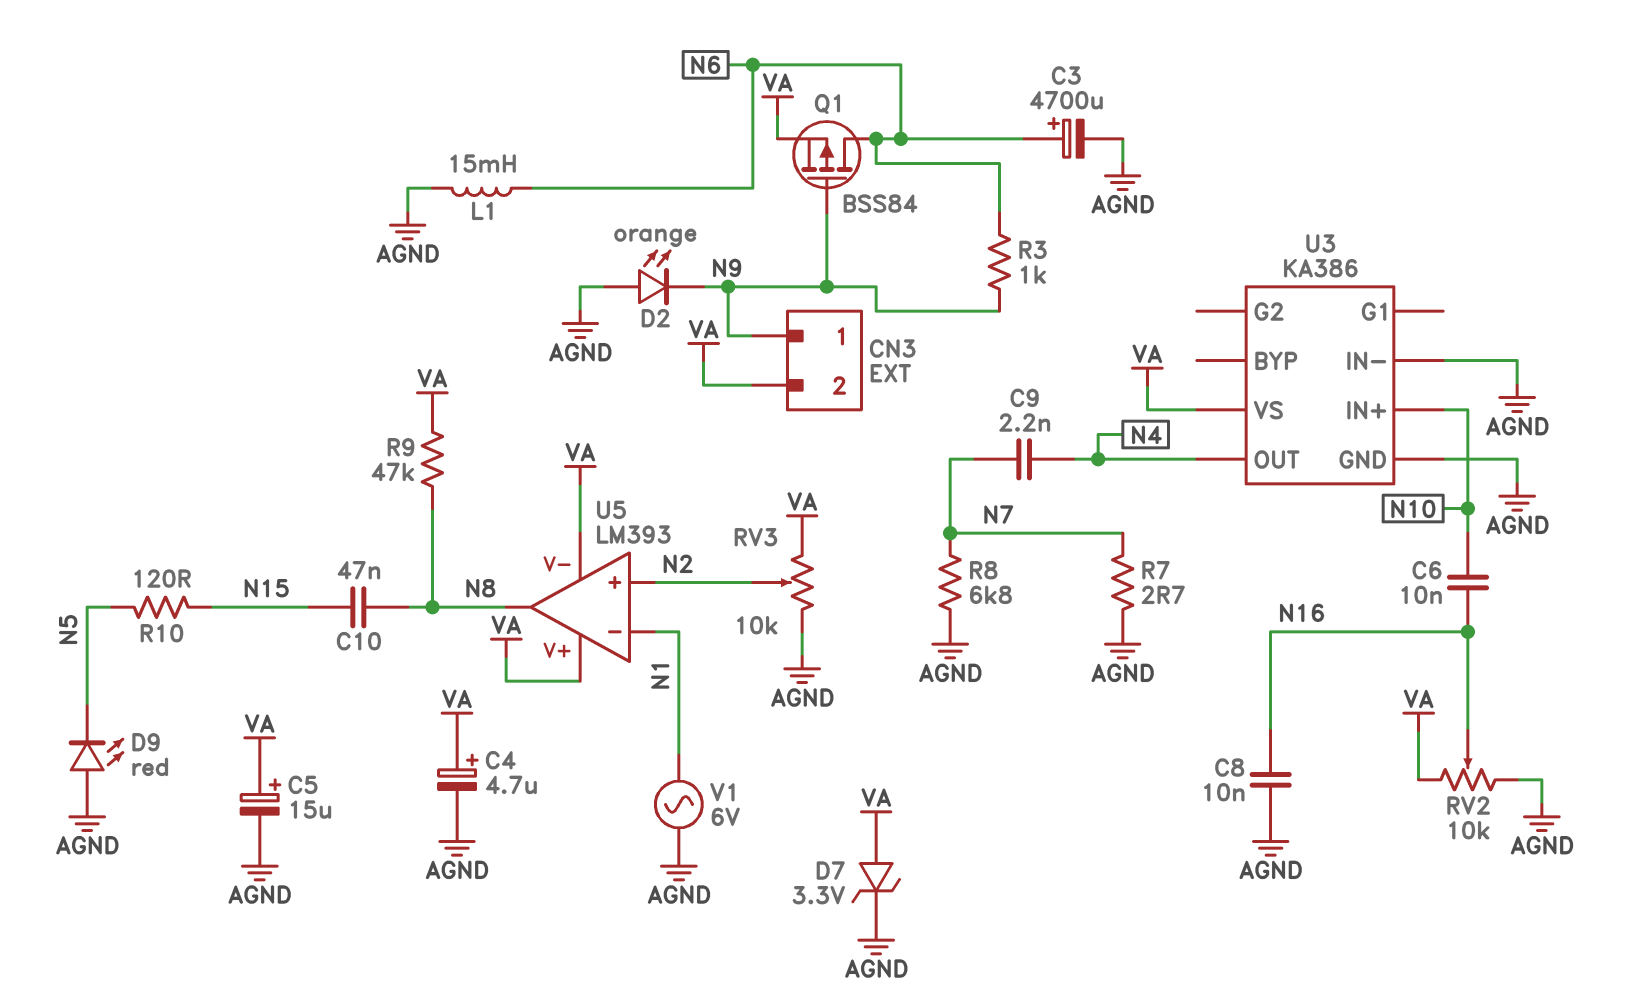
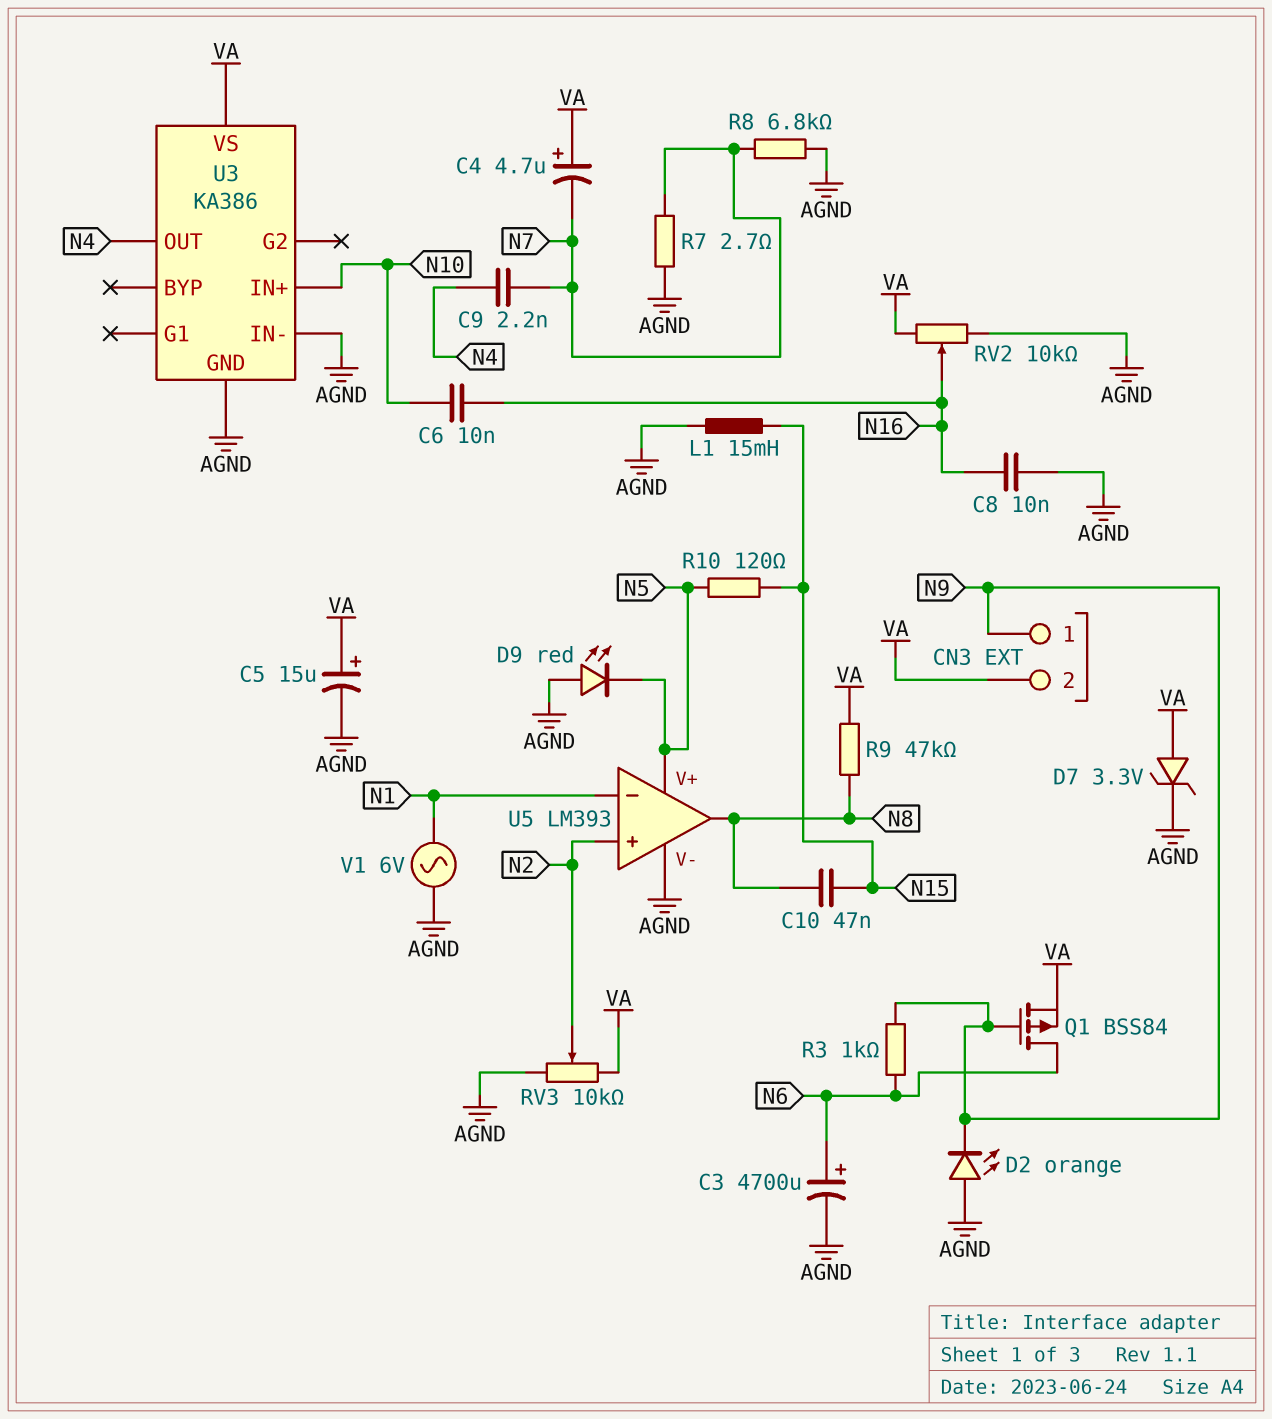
C4: 4.7uF (plus VA, minus AGND) -> 4.7uF (plus VA, minus N7)
L1: 15mH (AGND, N6) -> 15mH (AGND, N15)
U5 pin V+: VA -> N5
U5 pin V-: VA -> AGND

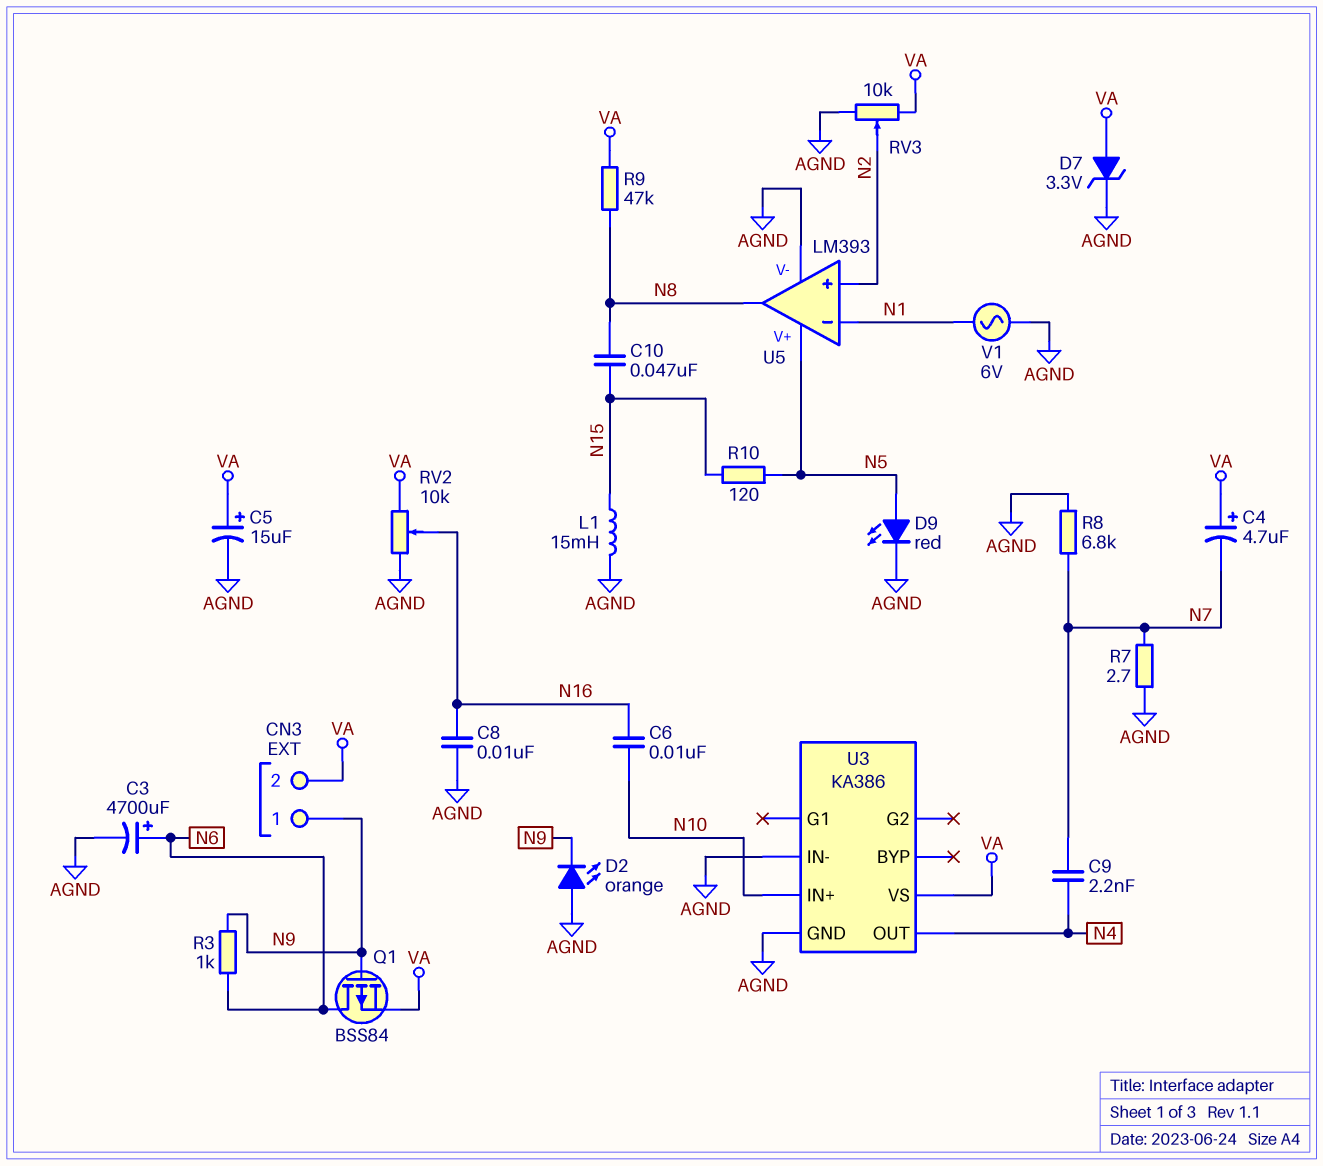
D9: LED red (A AGND, K N5) -> LED red (A N5, K AGND)

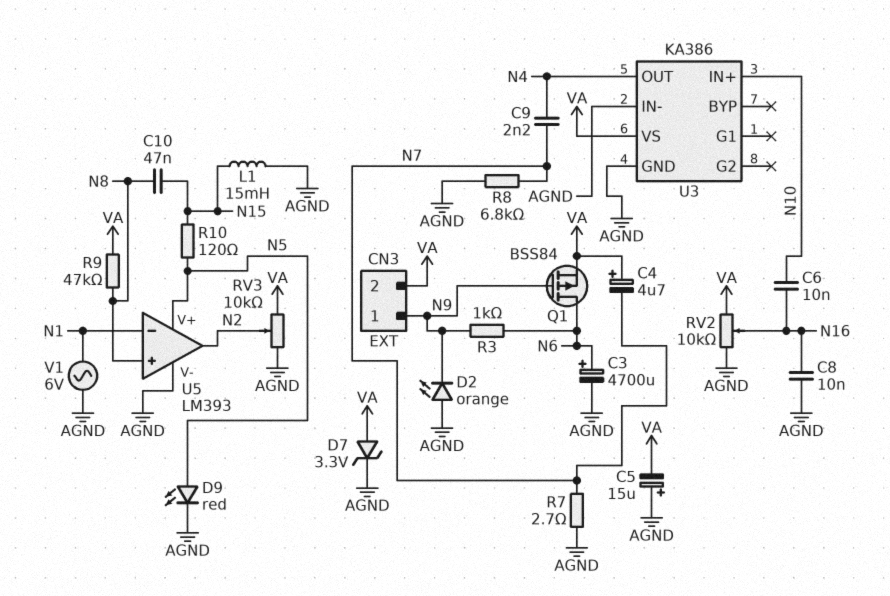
C5: 15uF (plus VA, minus AGND) -> 15uF (plus AGND, minus VA)
U5 pin in+: N2 -> N8
U5 pin out: N8 -> N2

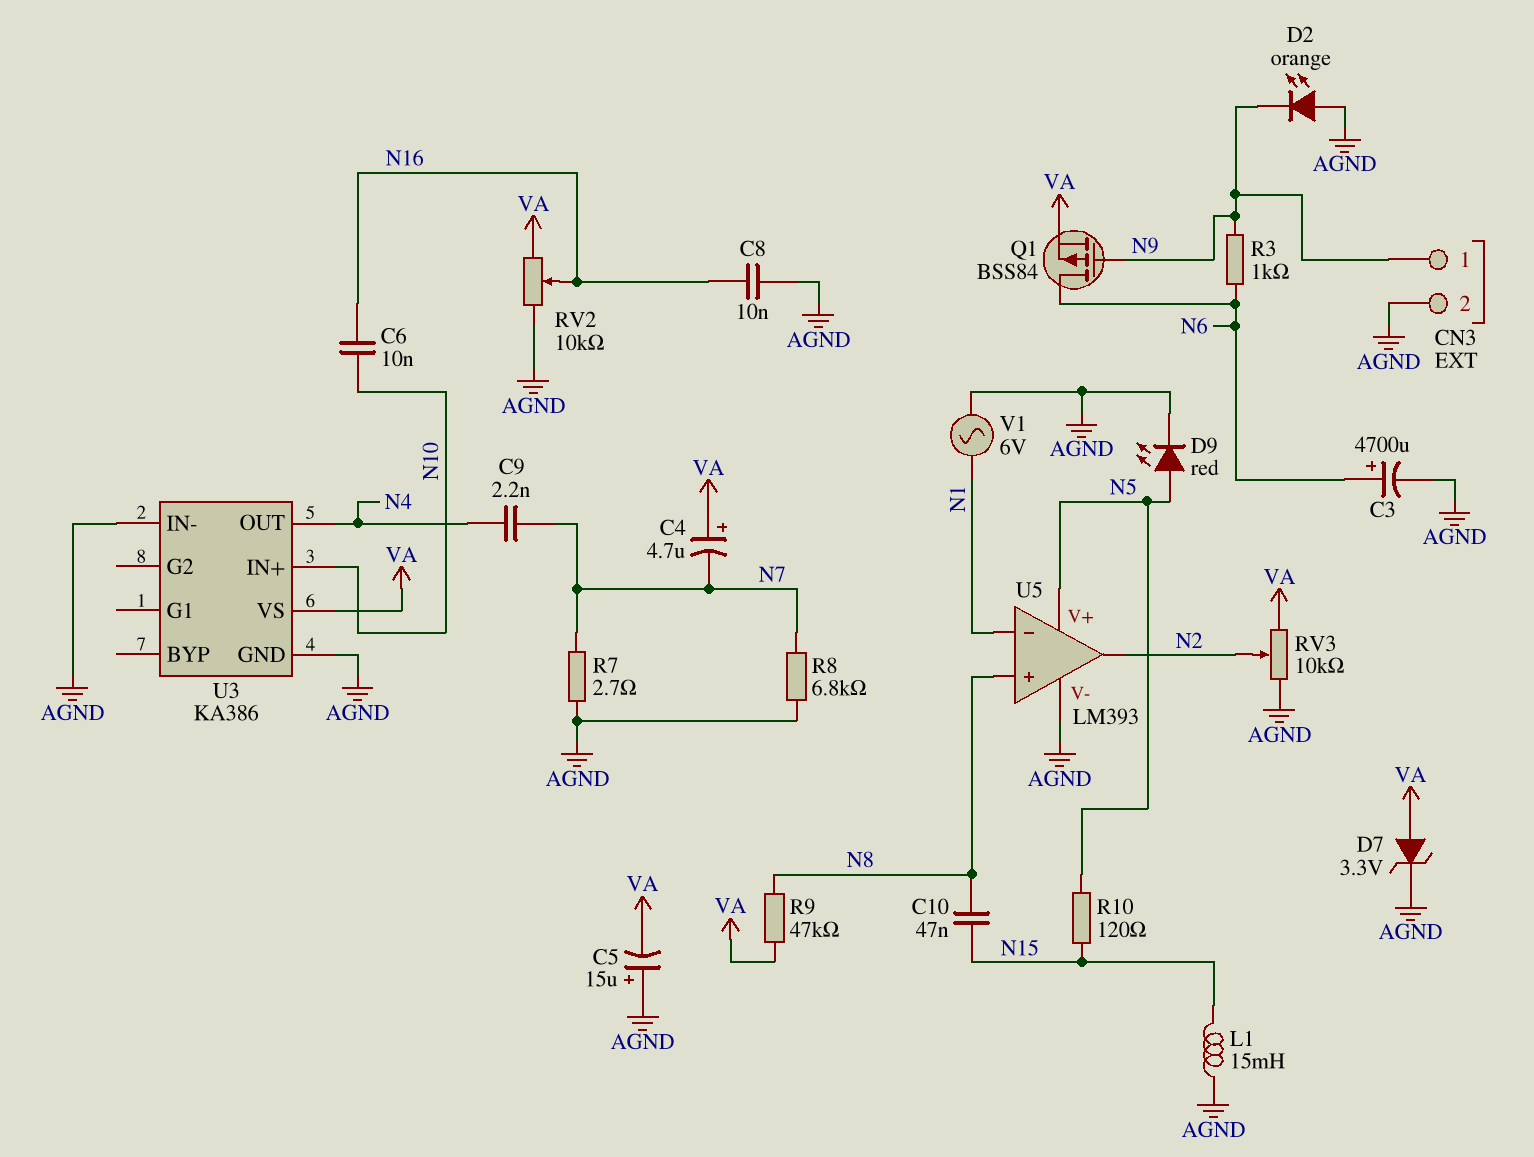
CN3 pin 2: VA -> AGND

